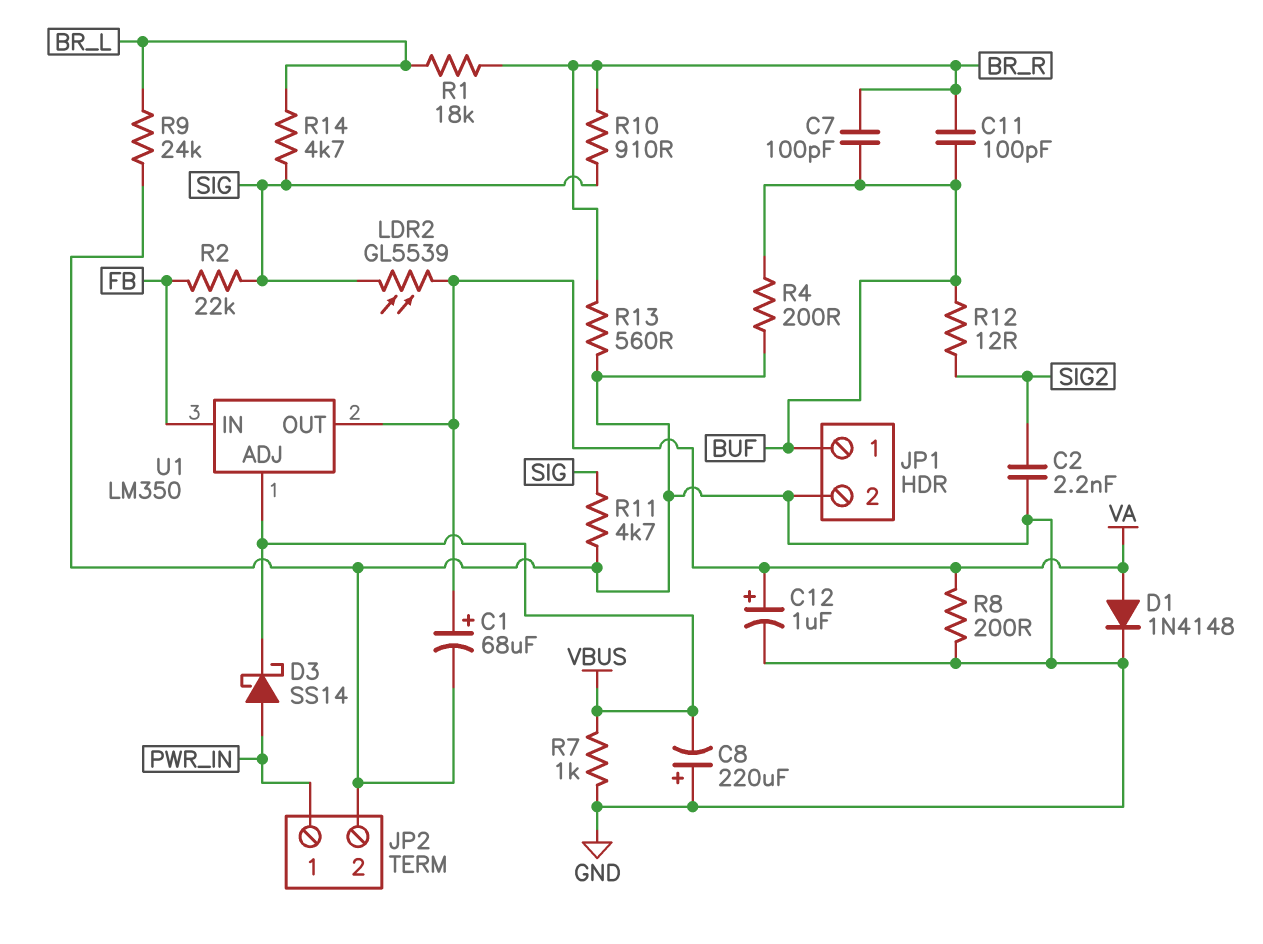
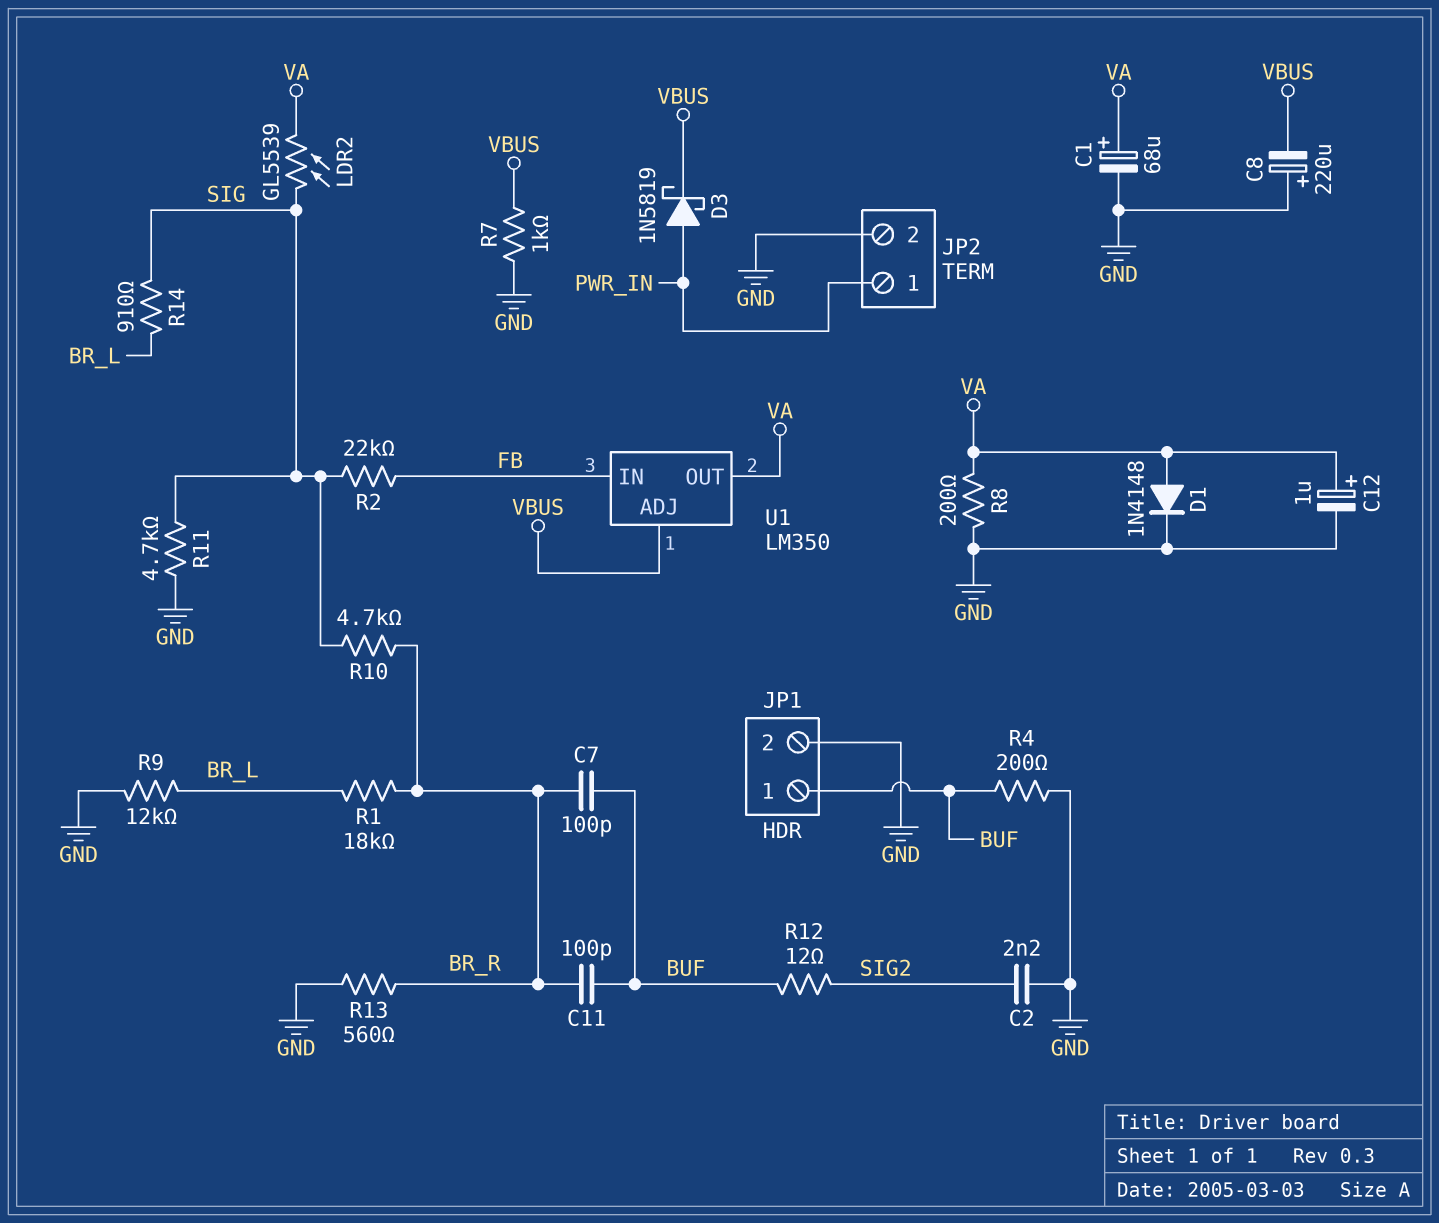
D3: schottky SS14 (A PWR_IN, K VBUS) -> schottky 1N5819 (A PWR_IN, K VBUS)
R9: 24k (BR_L, GND) -> 12k (BR_L, GND)
R10: 910 (BR_R, SIG) -> 4.7k (BR_R, SIG)
R14: 4.7k (BR_L, SIG) -> 910 (BR_L, SIG)

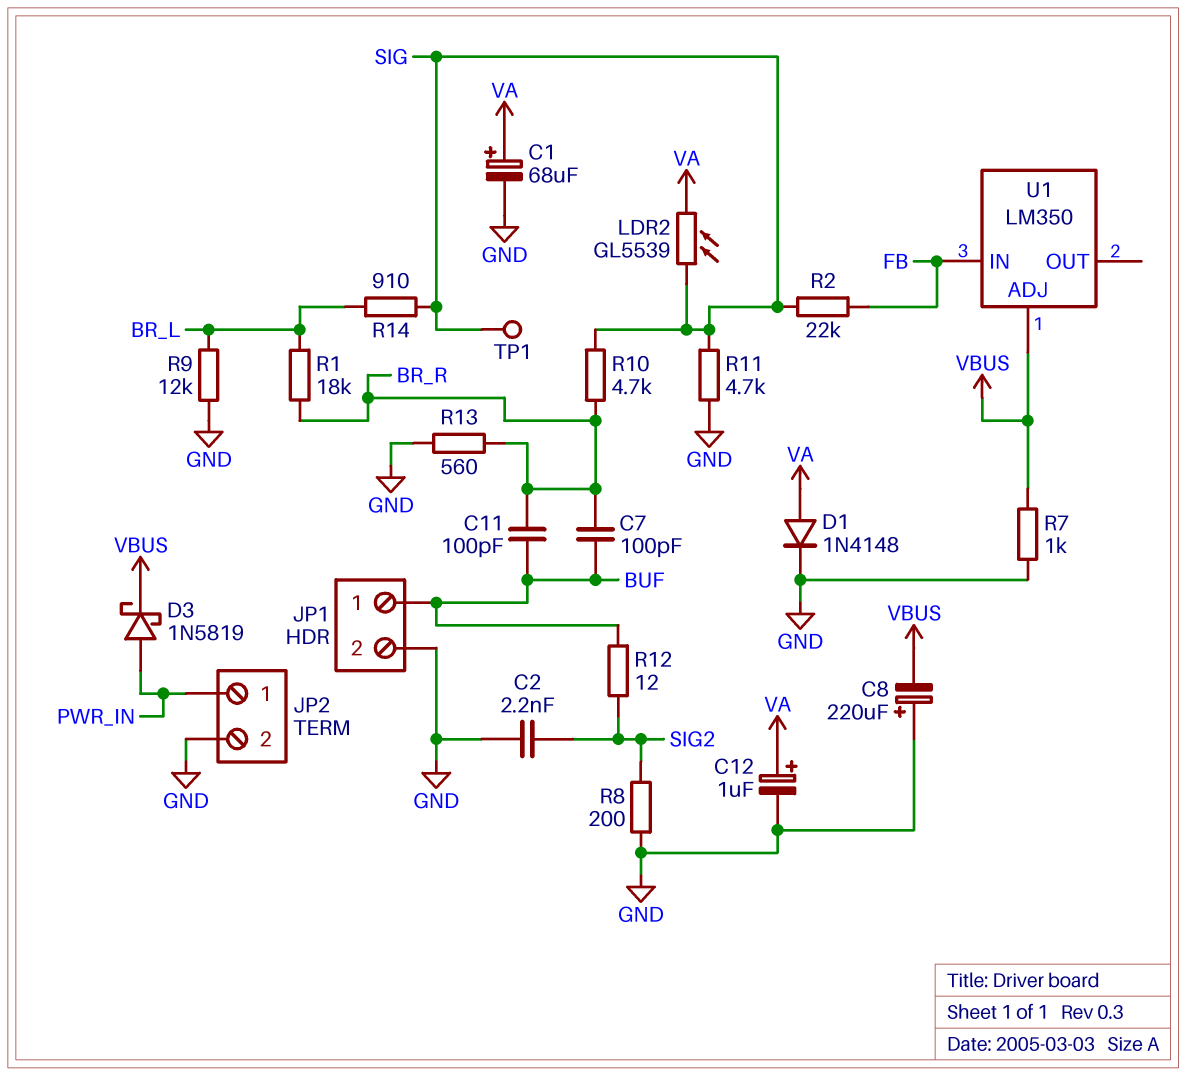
R4: 200 (BUF, GND) -> none
R8: 200 (GND, VA) -> 200 (GND, SIG2)
TP1: none -> test point (SIG)
U1 pin OUT: VA -> none

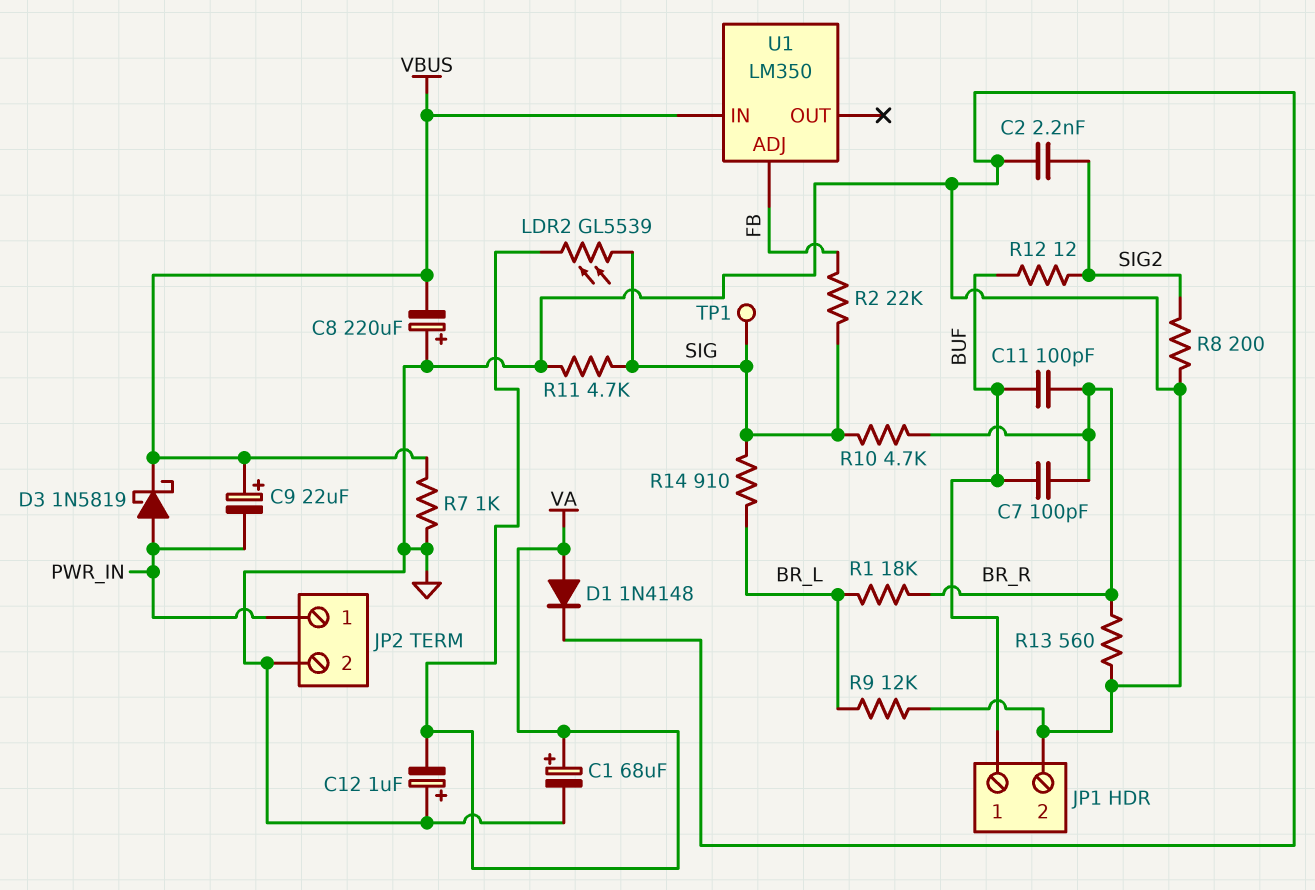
C9: none -> 22uF (plus VBUS, minus PWR_IN)
C12: 1uF (plus VA, minus GND) -> 1uF (plus GND, minus VA)
U1 pin ADJ: VBUS -> FB
U1 pin IN: FB -> VBUS

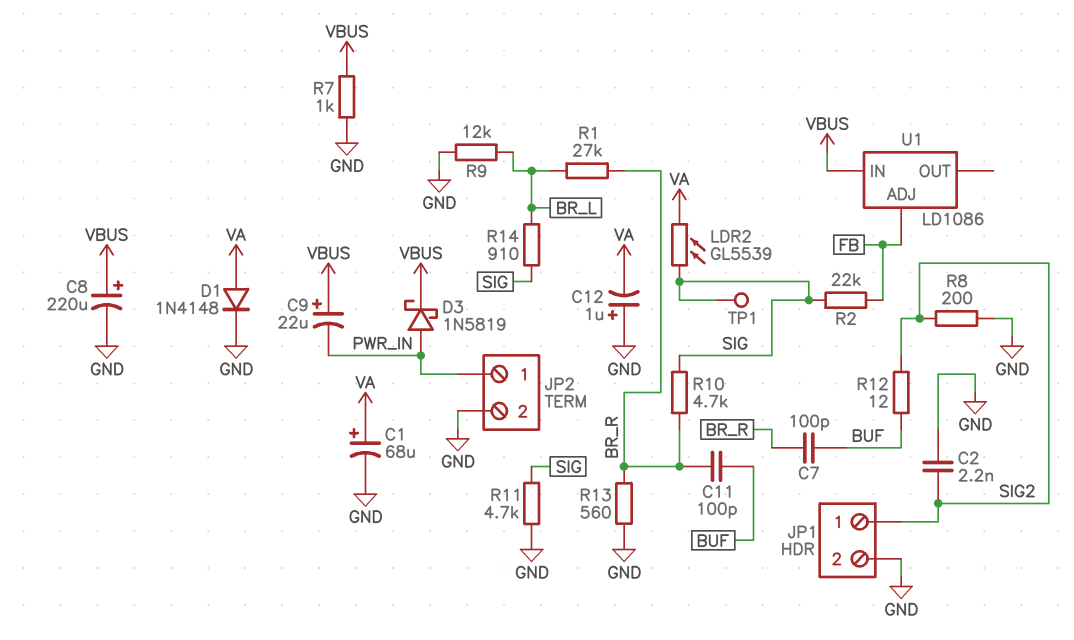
C8: 220uF (plus GND, minus VBUS) -> 220uF (plus VBUS, minus GND)
JP1 pin 1: BUF -> SIG2
R1: 18k (BR_L, BR_R) -> 27k (BR_L, BR_R)
U1: LM350 -> LD1086

